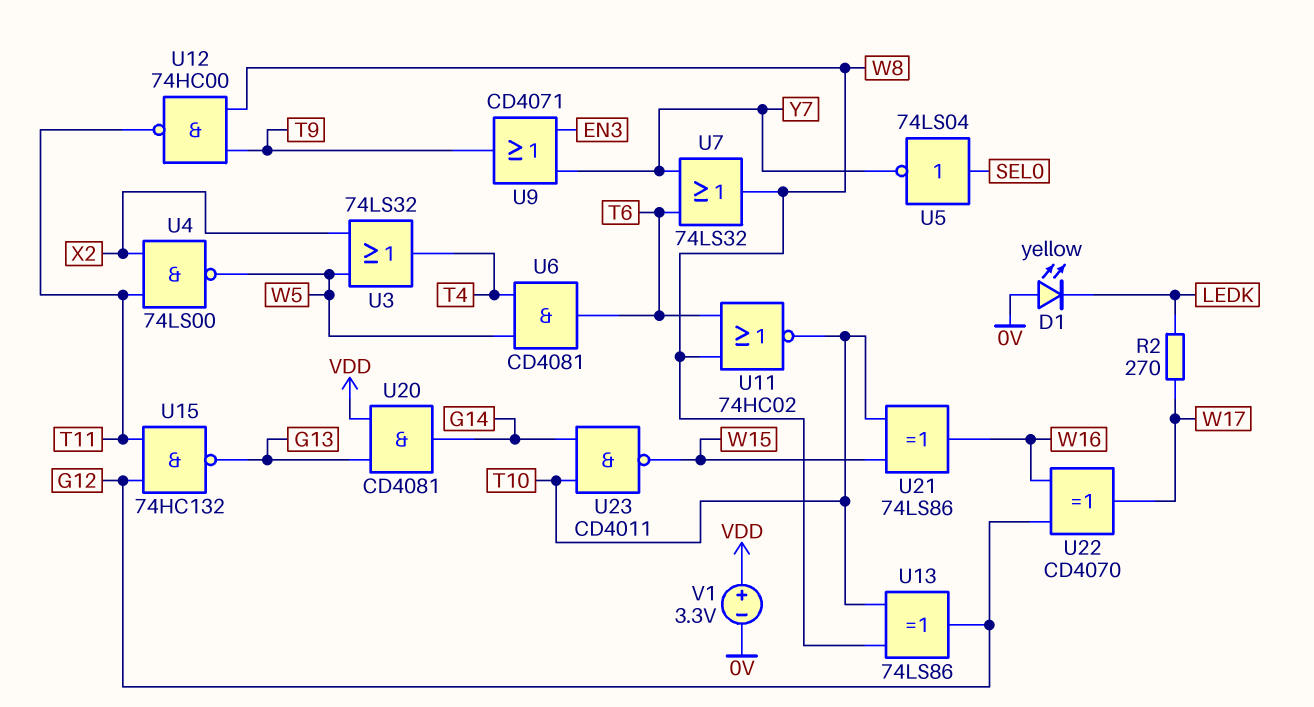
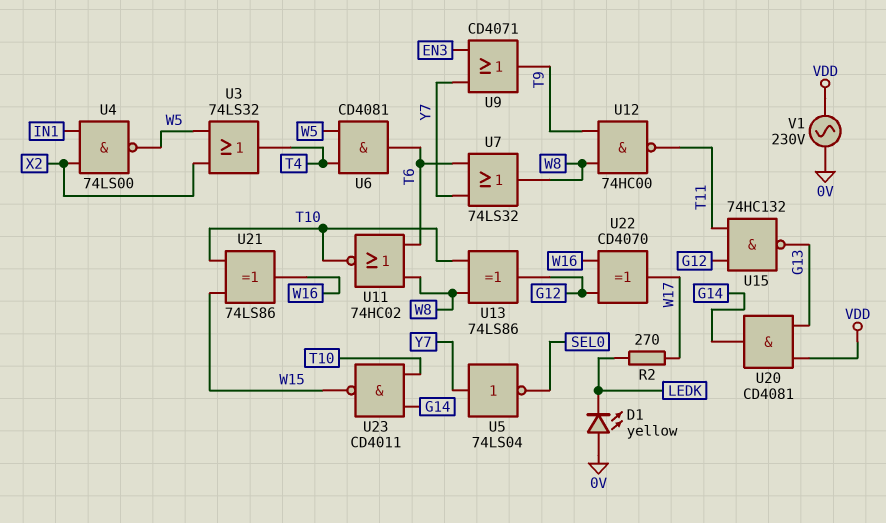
U4: NAND 74LS00 (in T11, in X2, out W5) -> NAND 74LS00 (in IN1, in X2, out W5)
U5: NOT 74LS04 (in SEL0, out Y7) -> NOT 74LS04 (in Y7, out SEL0)
V1: 3.3V (plus VDD, minus 0V) -> AC 230V (0V, VDD)

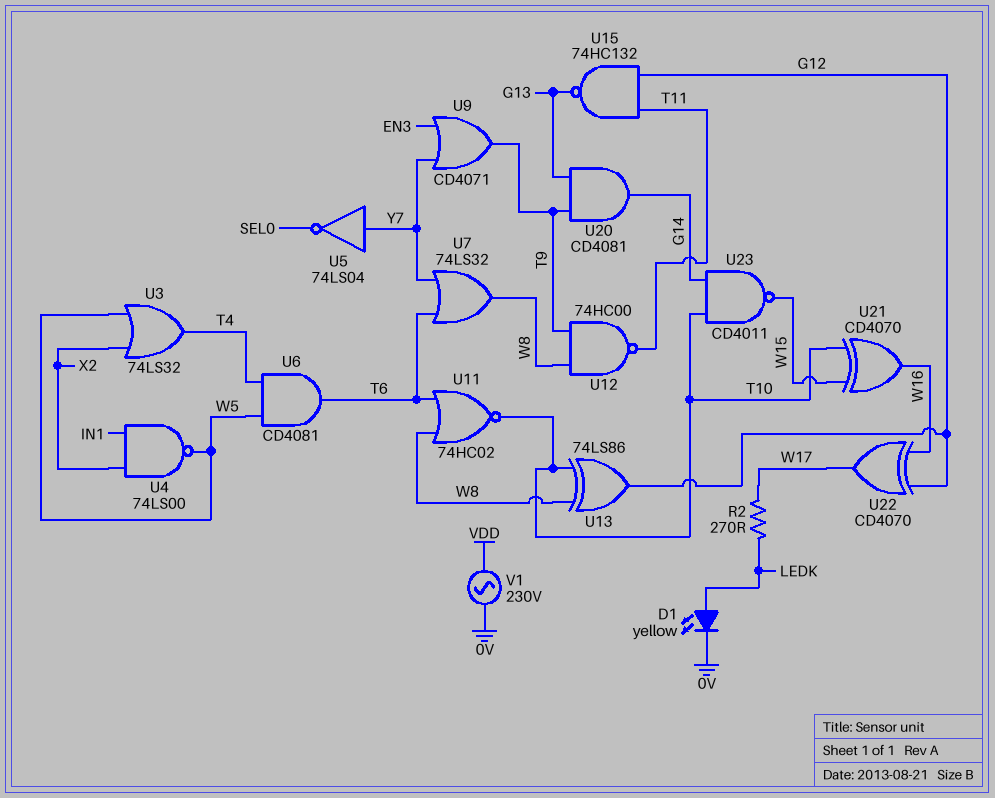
D1: LED yellow (A 0V, K LEDK) -> LED yellow (A LEDK, K 0V)
U20: AND CD4081 (in G13, in VDD, out G14) -> AND CD4081 (in G13, in T9, out G14)
U21: XOR 74LS86 (in T10, in W15, out W16) -> XOR CD4070 (in T10, in W15, out W16)

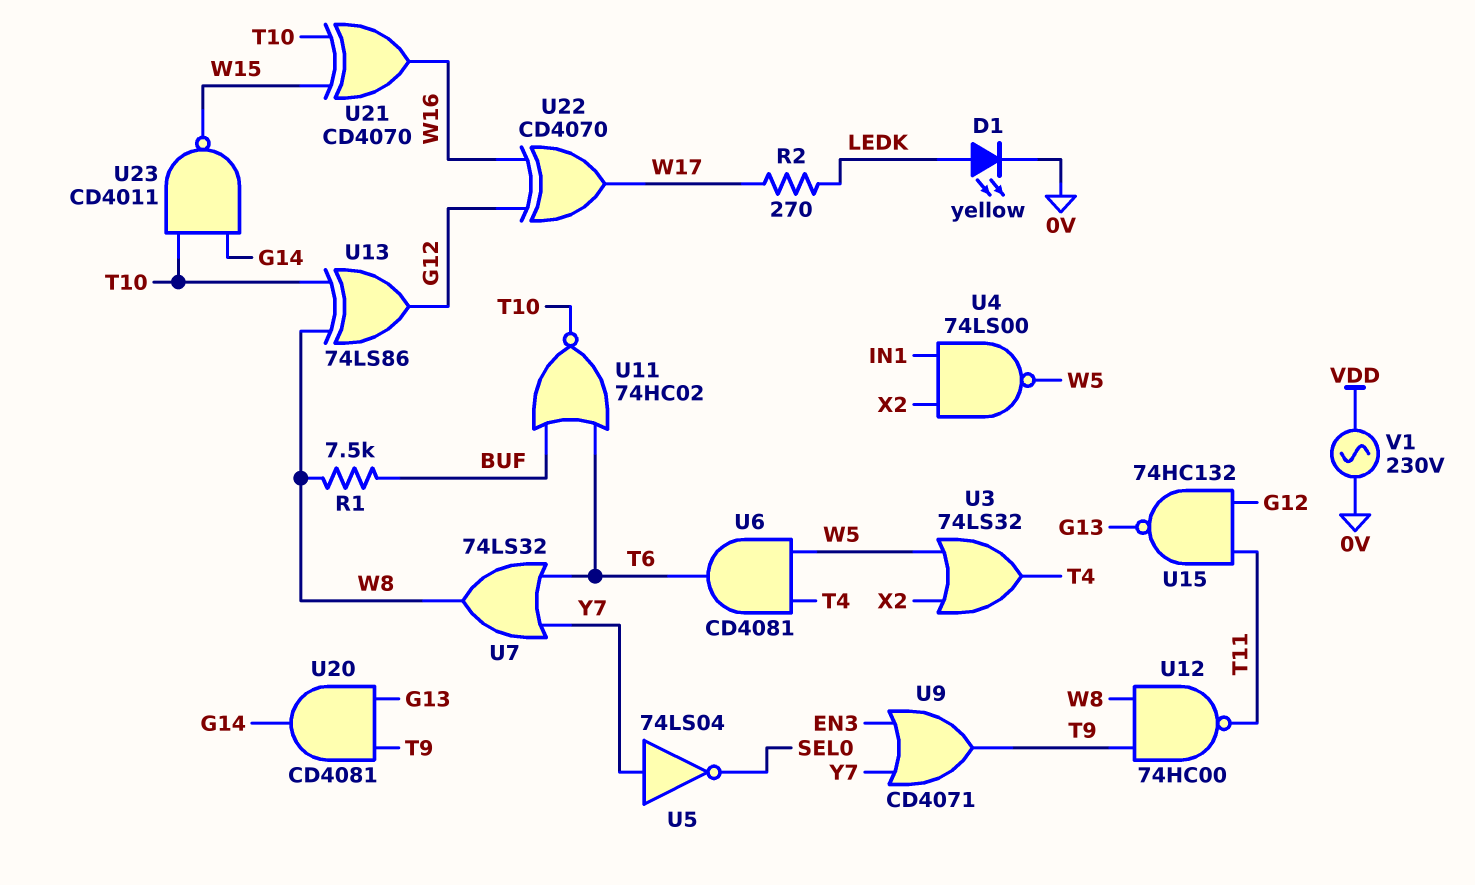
R1: none -> 7.5k (BUF, W8)
U11: NOR 74HC02 (in T6, in W8, out T10) -> NOR 74HC02 (in BUF, in T6, out T10)

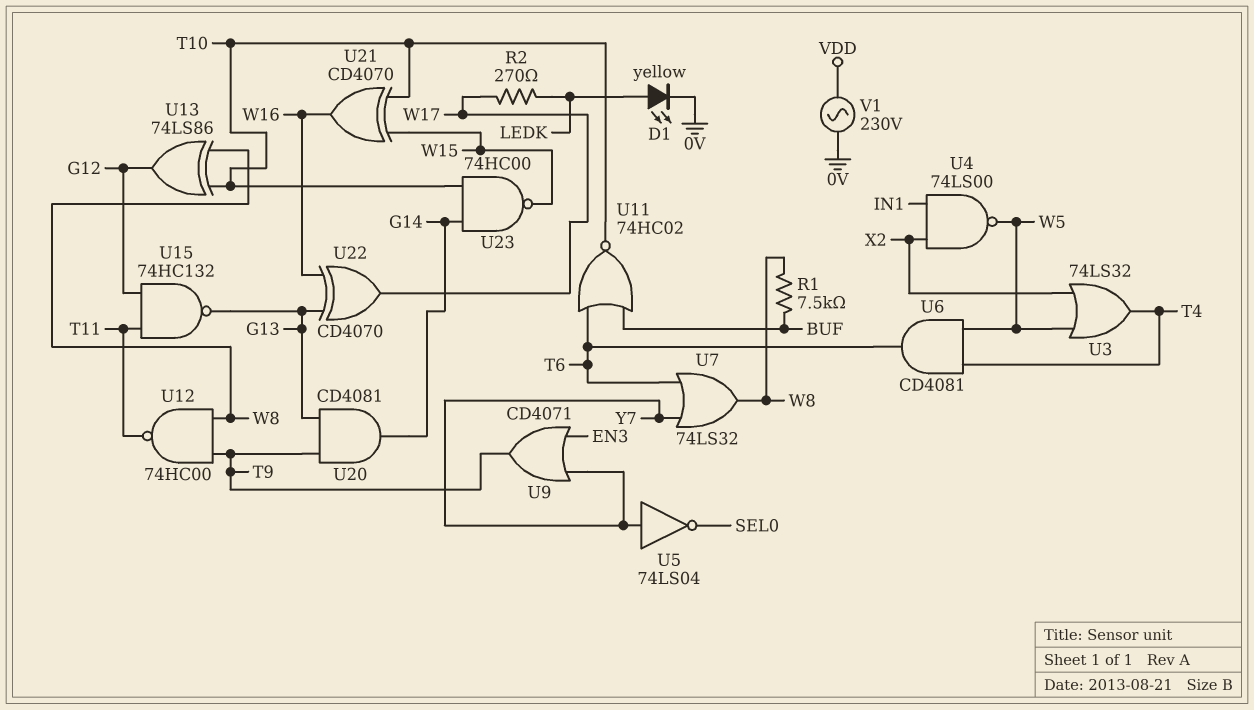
U22: XOR CD4070 (in G12, in W16, out W17) -> XOR CD4070 (in G13, in W16, out W17)
U23: NAND CD4011 (in G14, in T10, out W15) -> NAND 74HC00 (in G14, in T10, out W15)

